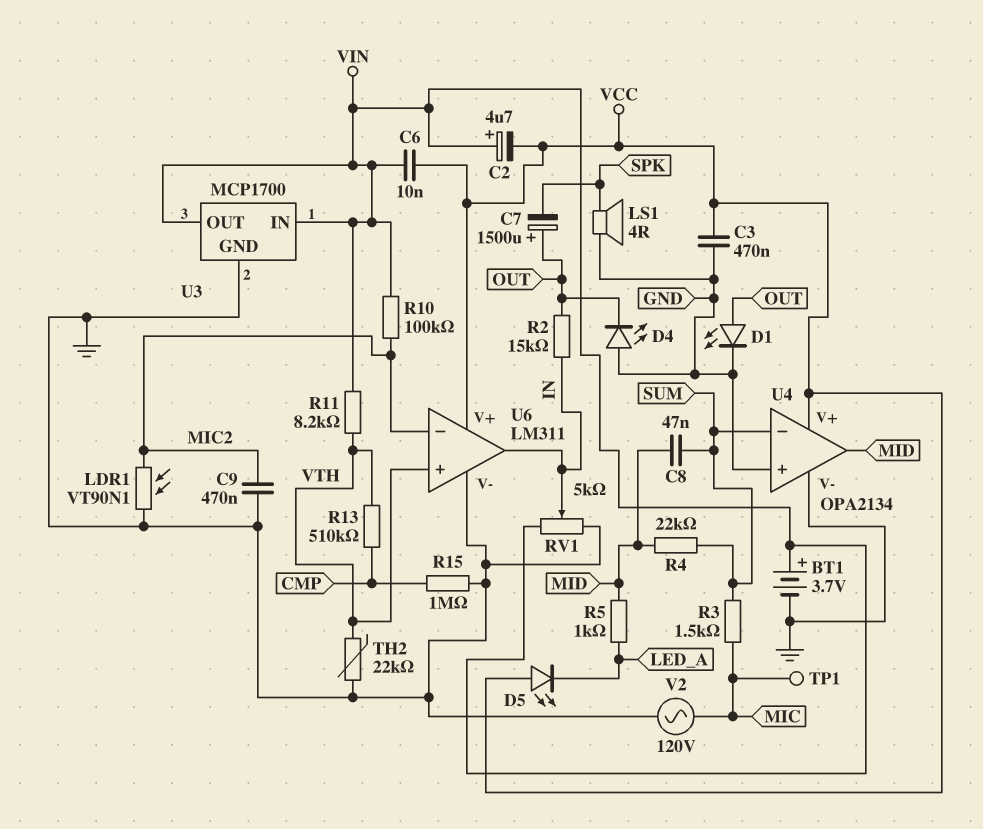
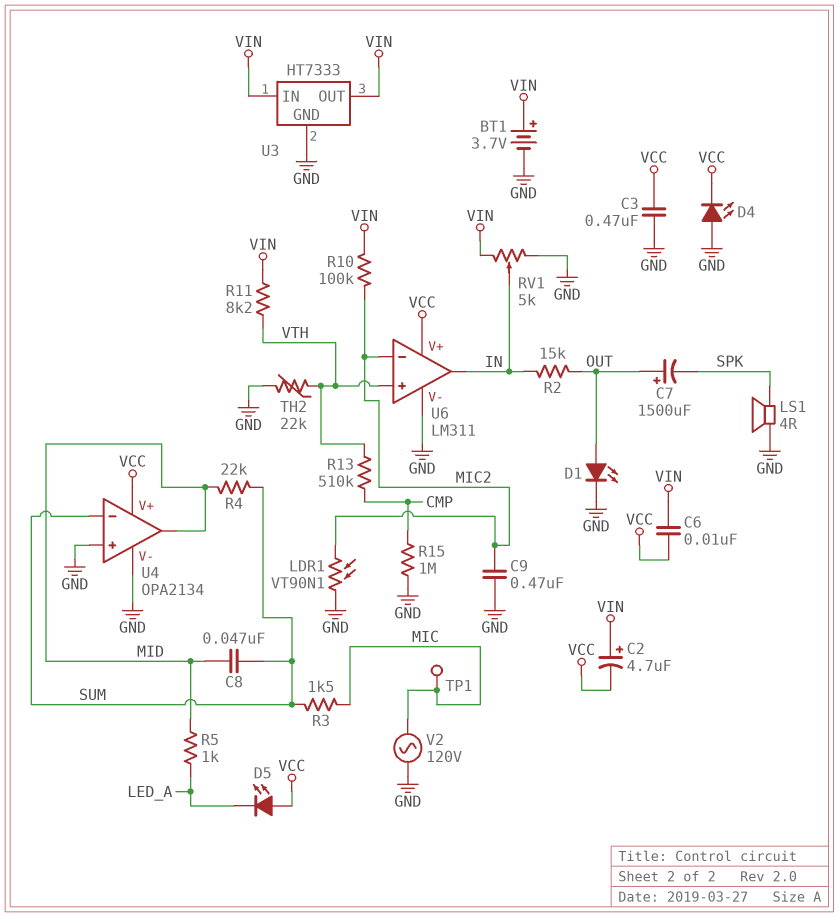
D4: LED (A GND, K OUT) -> LED (A GND, K VCC)
U3: MCP1700 -> HT7333

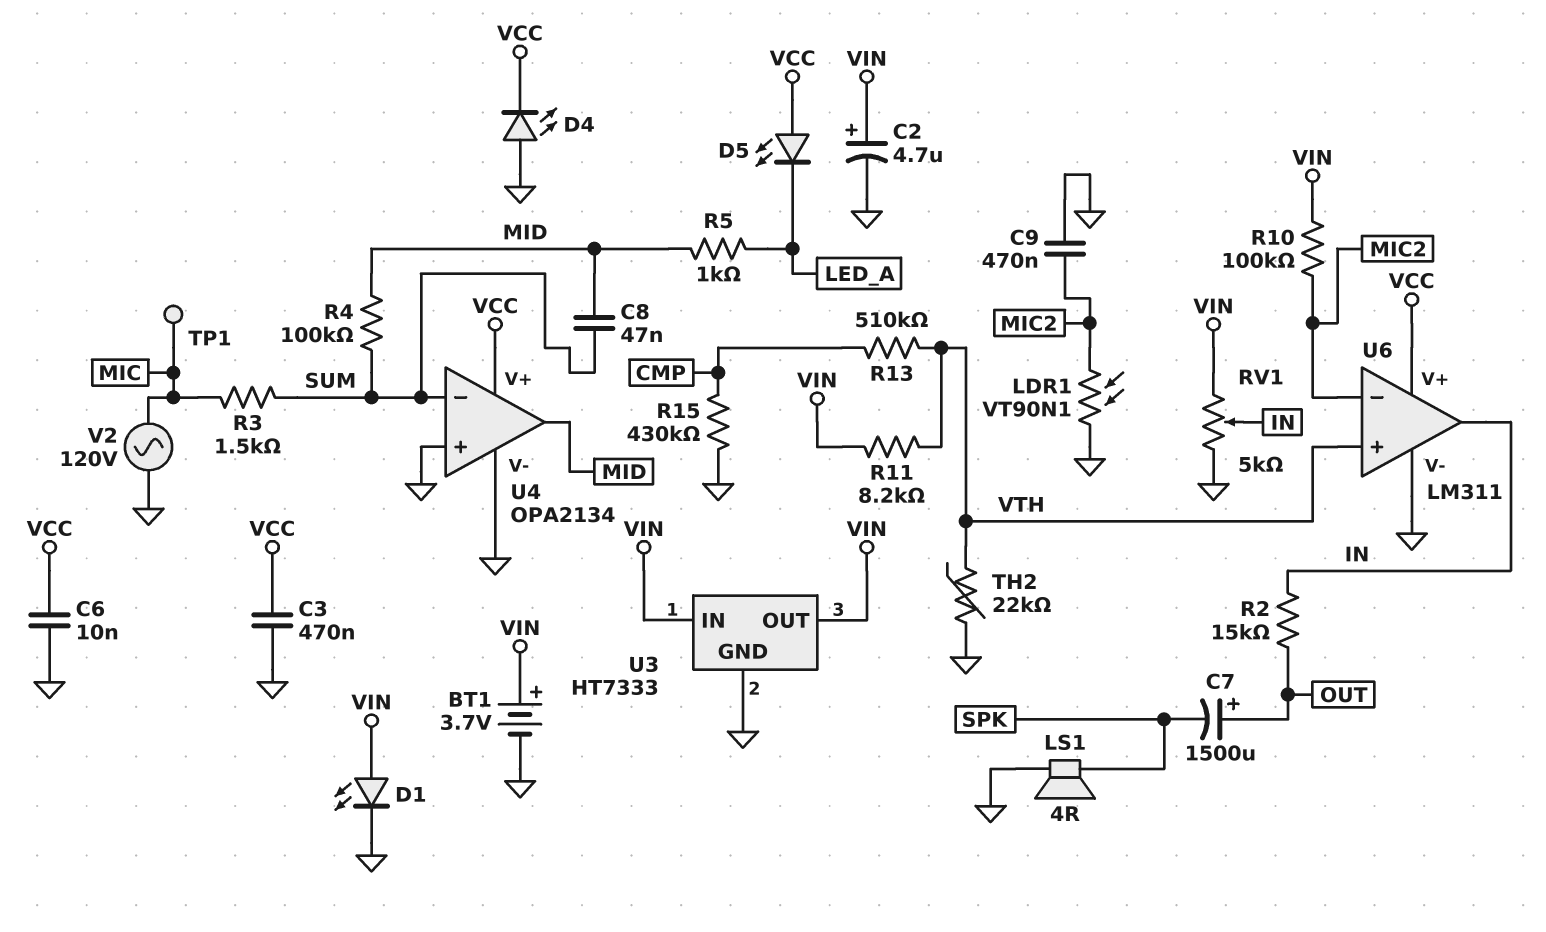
C2: 4.7uF (plus VIN, minus VCC) -> 4.7uF (plus VIN, minus GND)
C6: 10nF (VCC, VIN) -> 10nF (GND, VCC)
D1: LED (A OUT, K GND) -> LED (A VIN, K GND)
R4: 22k (MID, SUM) -> 100k (MID, SUM)
R15: 1M (CMP, GND) -> 430k (CMP, GND)

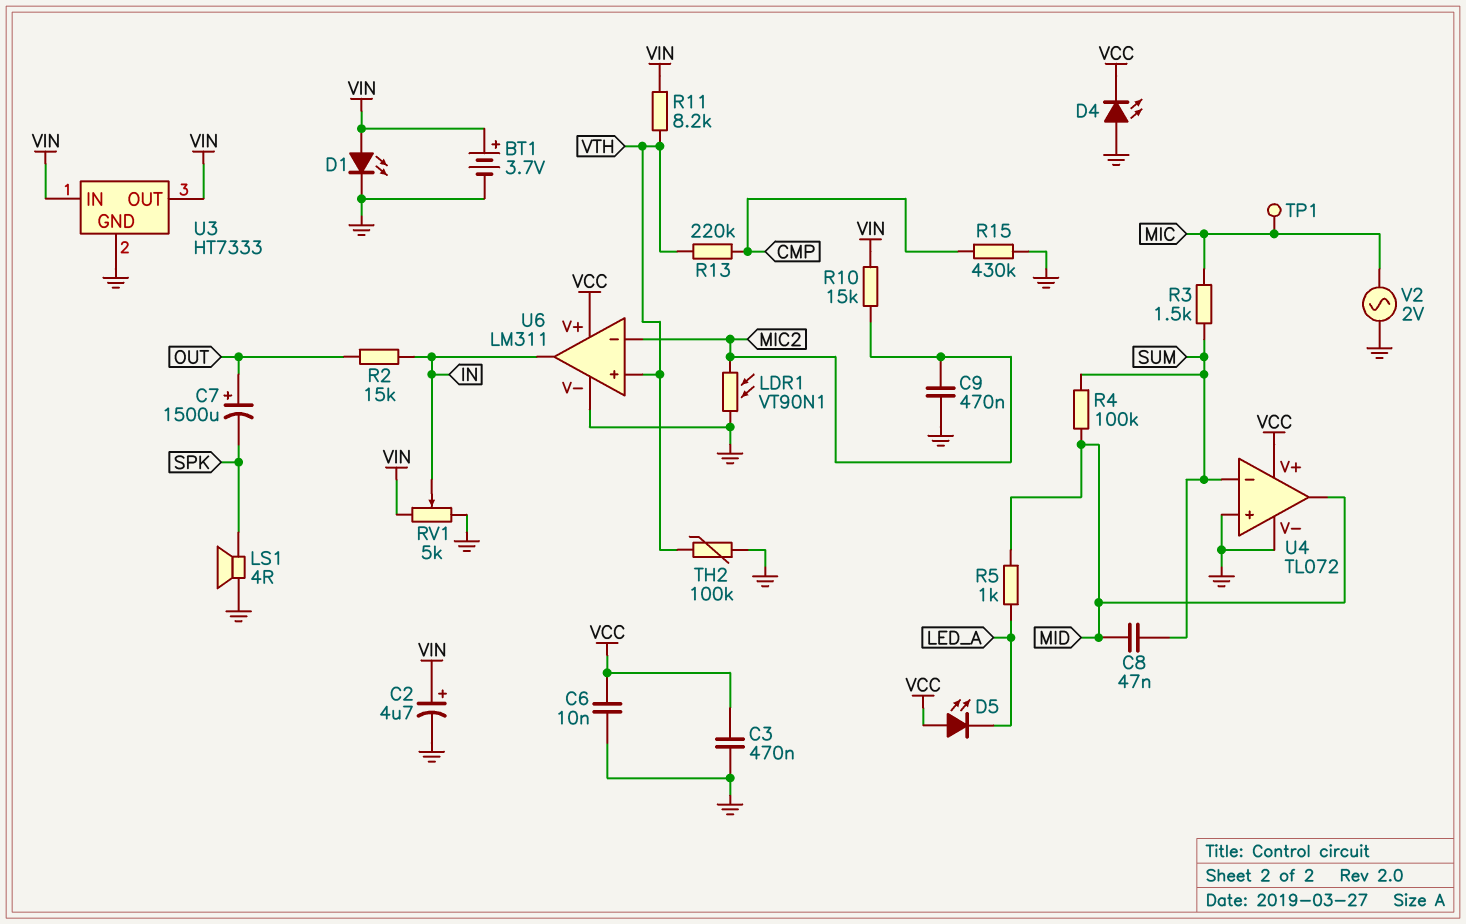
R10: 100k (MIC2, VIN) -> 15k (MIC2, VIN)
R13: 510k (CMP, VTH) -> 220k (CMP, VTH)
TH2: 22k (GND, VTH) -> 100k (GND, VTH)
U4: OPA2134 -> TL072
V2: AC 120V (GND, MIC) -> AC 2V (GND, MIC)

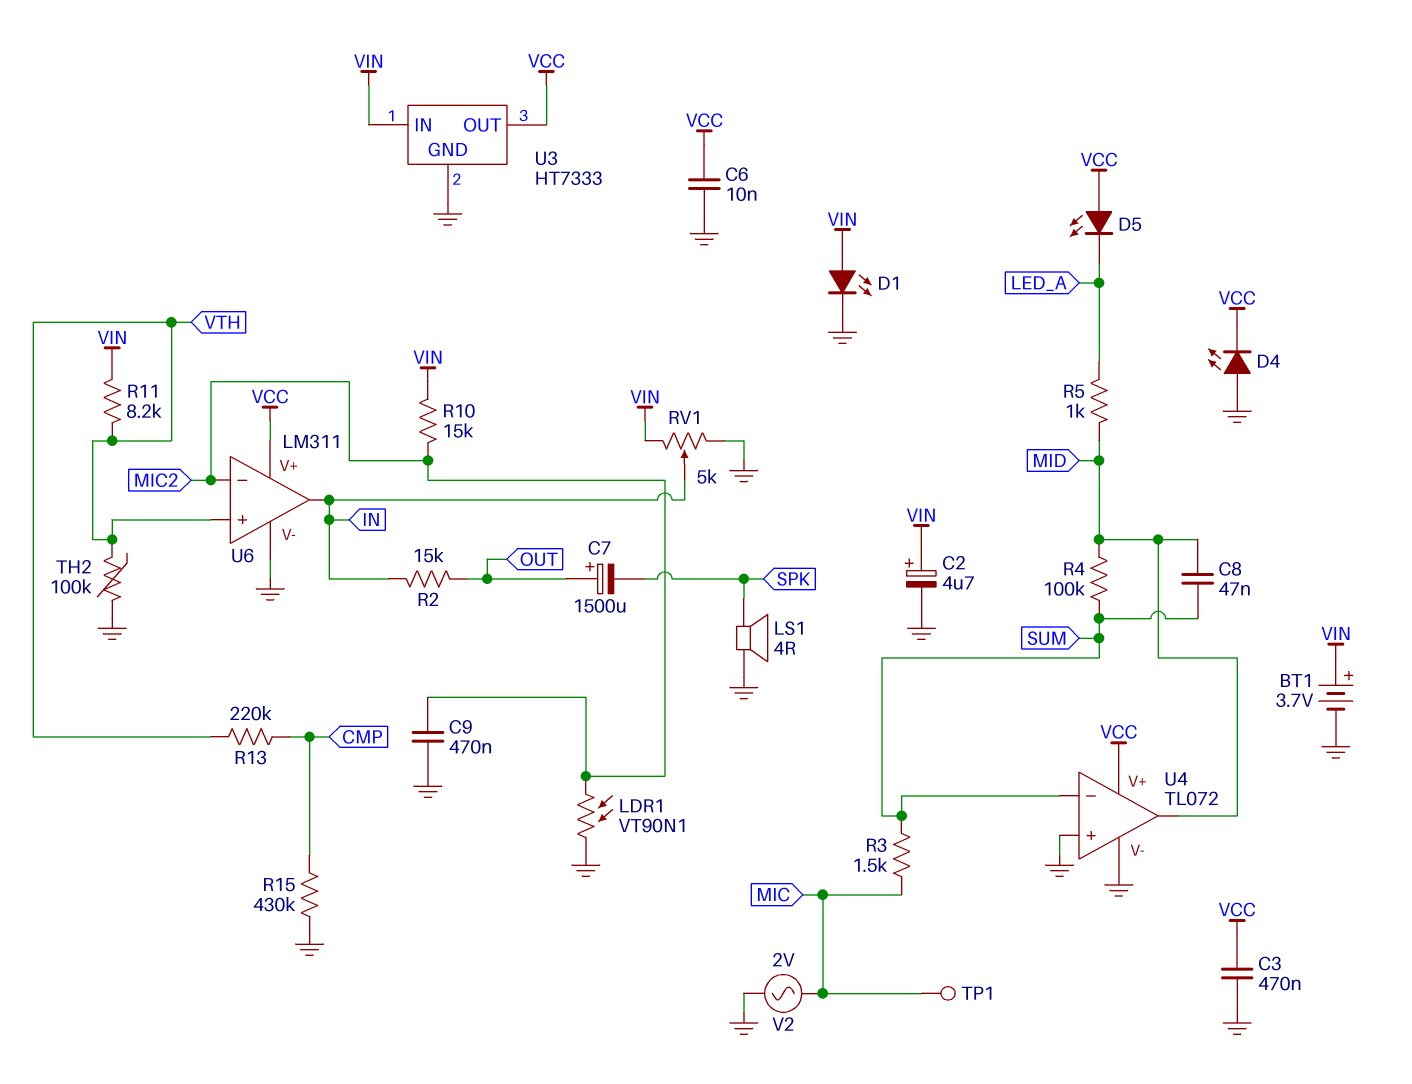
U3 pin OUT: VIN -> VCC

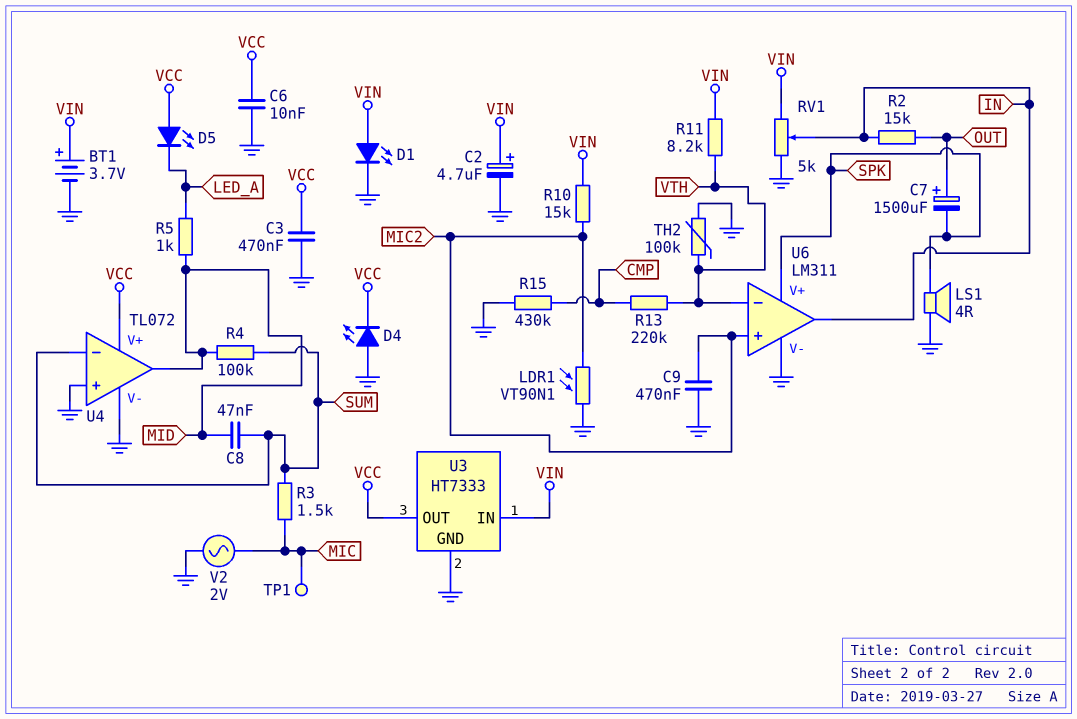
U6 pin V+: VCC -> SPK
U6 pin in+: VTH -> MIC2
U6 pin in-: MIC2 -> VTH

